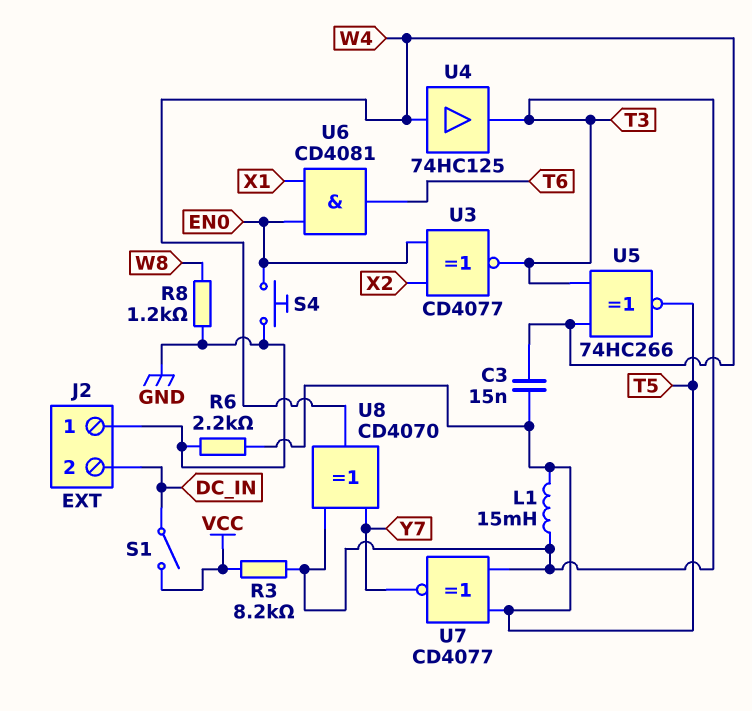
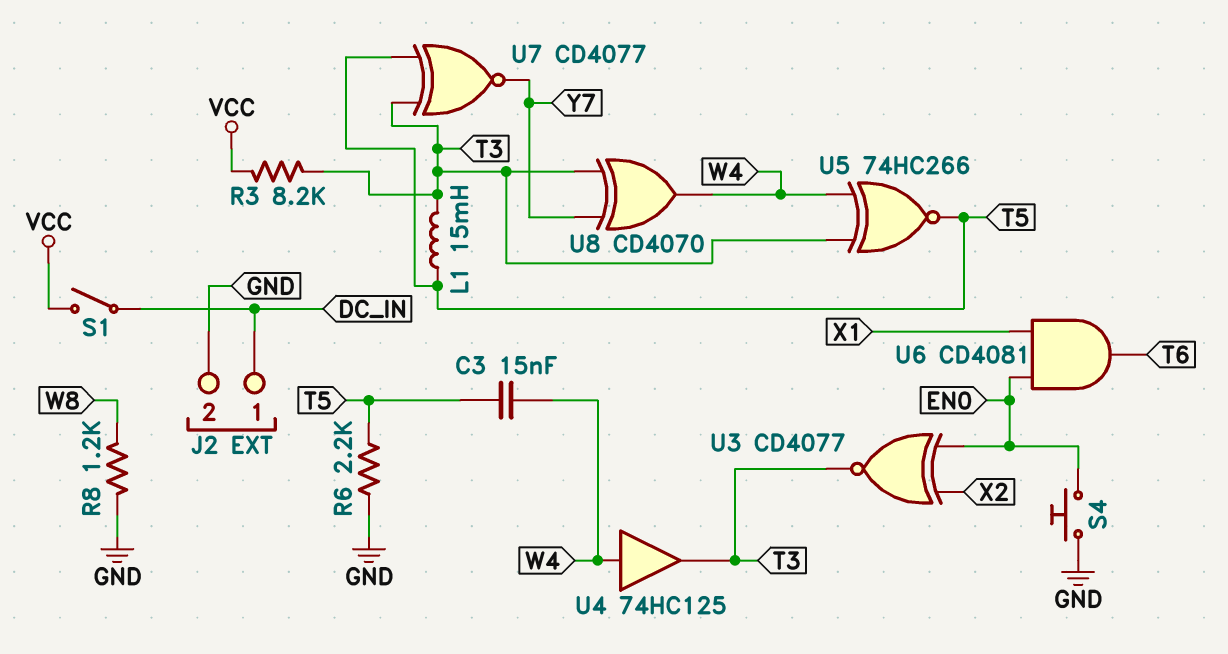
J2 pin 1: GND -> DC_IN
J2 pin 2: DC_IN -> GND

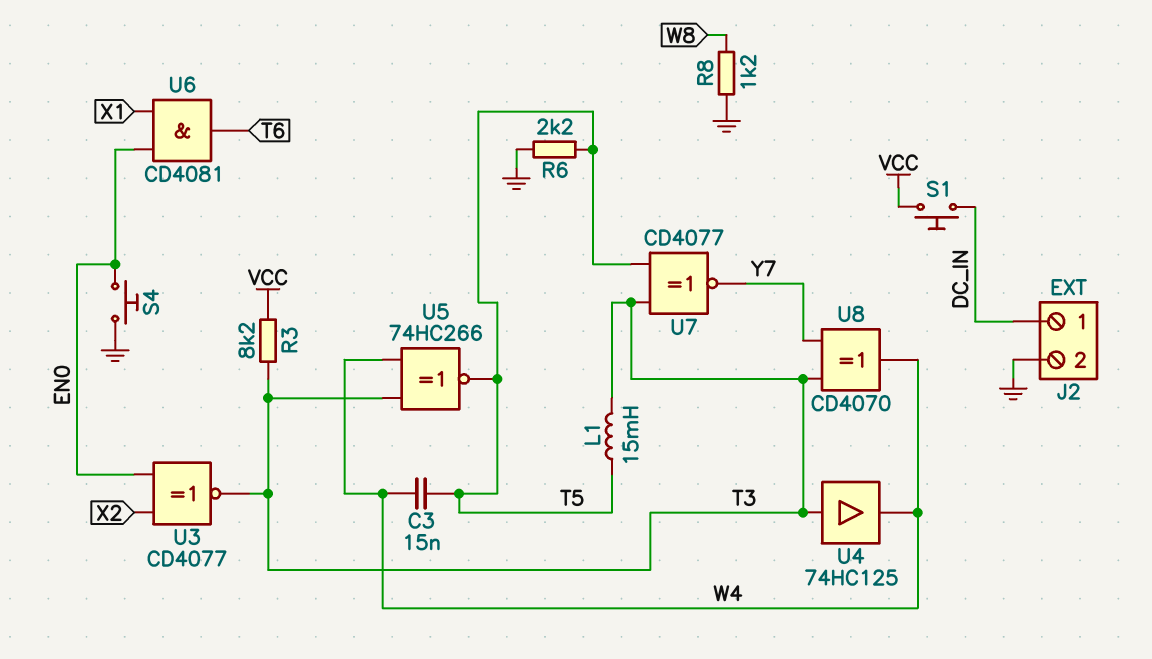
S1: switch (DC_IN, VCC) -> button (DC_IN, VCC)
U4: buffer 74HC125 (in W4, out T3) -> buffer 74HC125 (in T3, out W4)

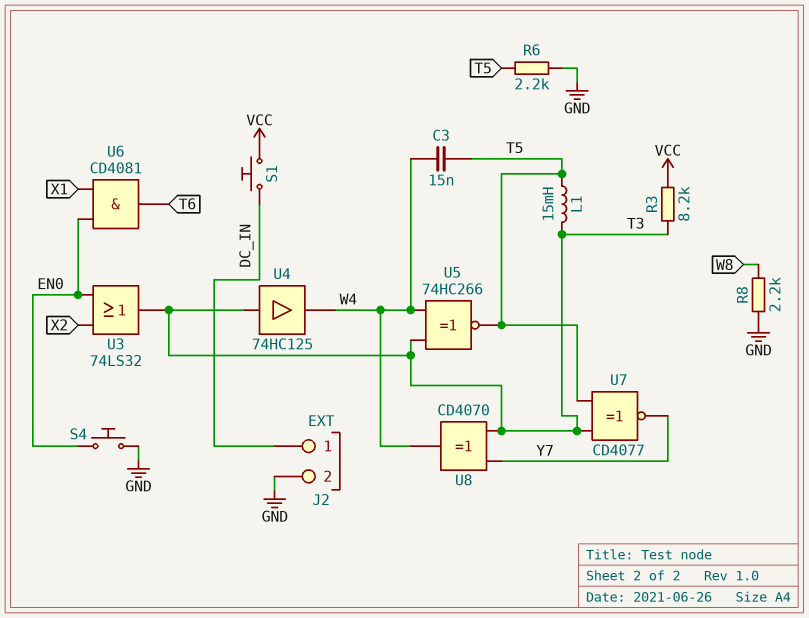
R8: 1.2k (GND, W8) -> 2.2k (GND, W8)
U3: XNOR CD4077 (in EN0, in X2, out T3) -> OR 74LS32 (in EN0, in X2, out T3)

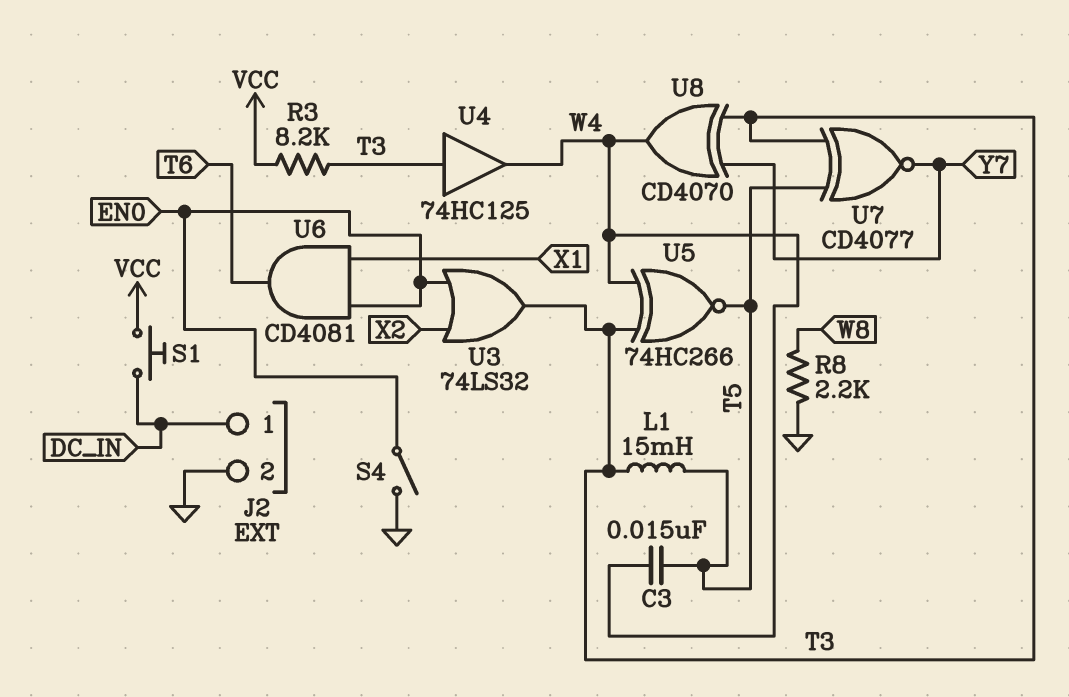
R6: 2.2k (GND, T5) -> none
S4: button (EN0, GND) -> switch (EN0, GND)

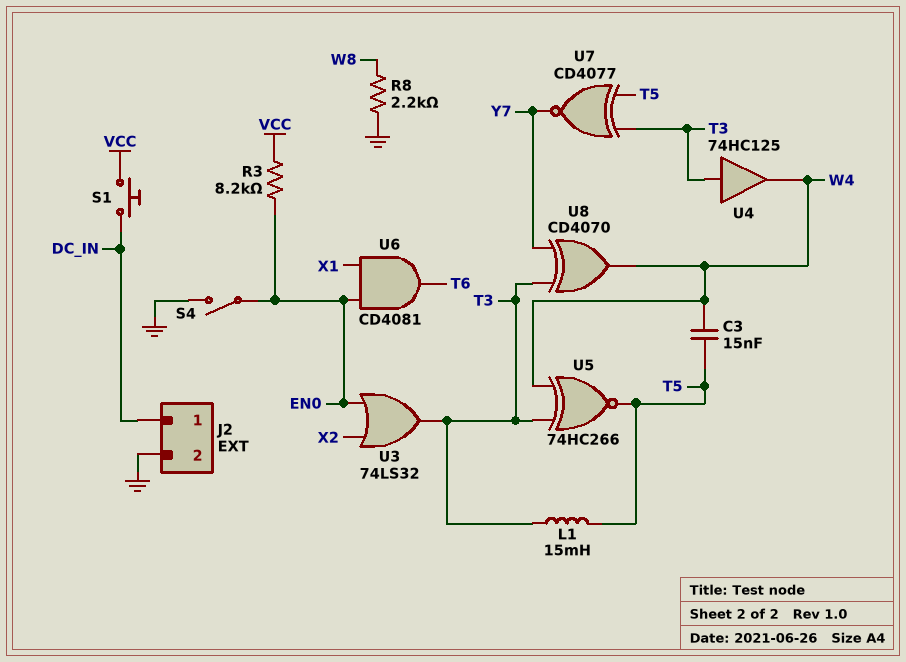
R3: 8.2k (T3, VCC) -> 8.2k (EN0, VCC)

